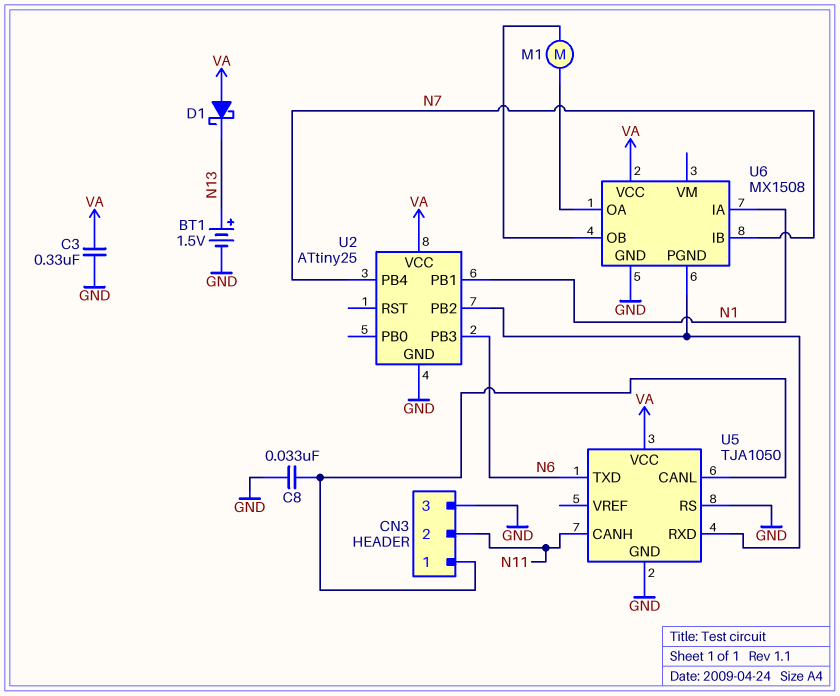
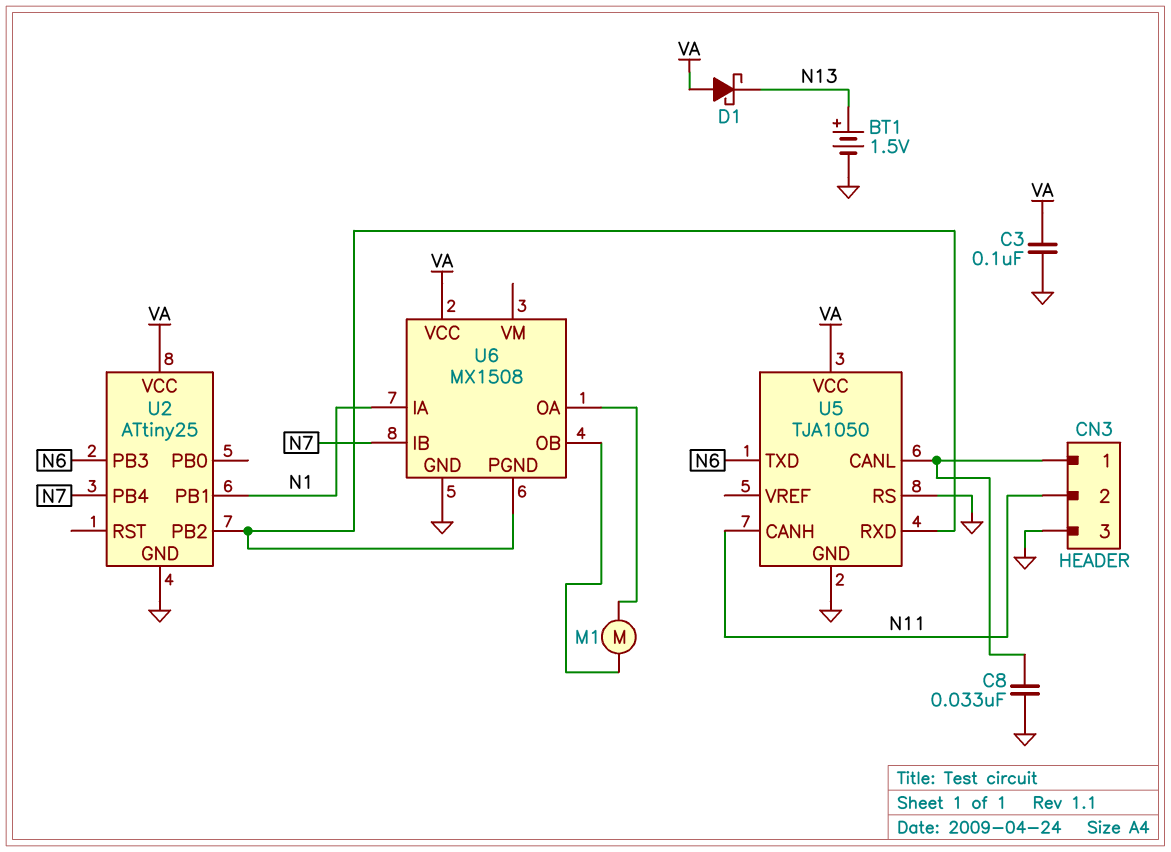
C3: 330nF (GND, VA) -> 100nF (GND, VA)

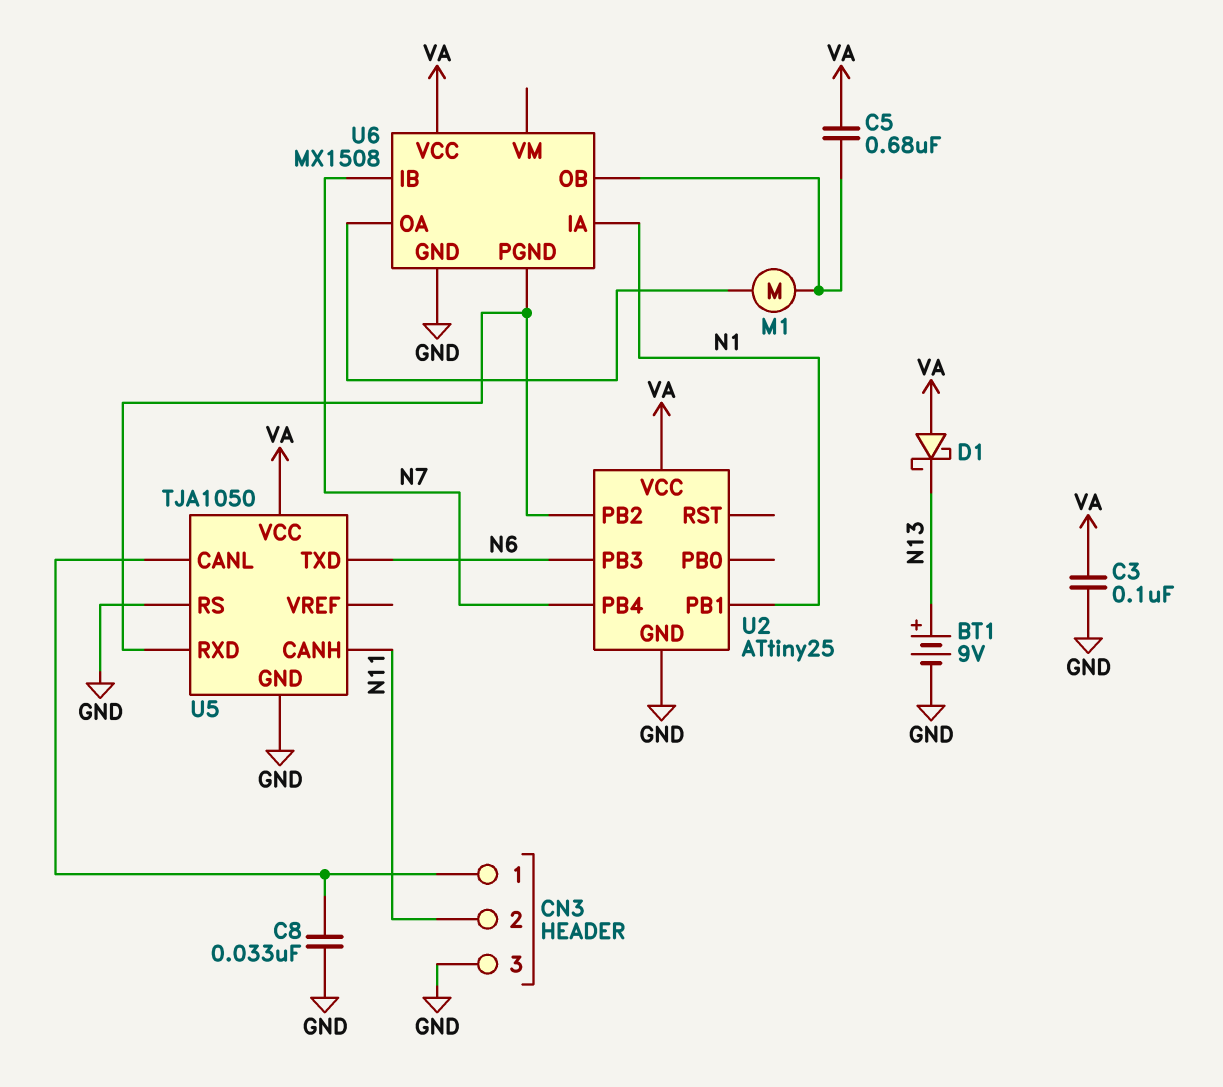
BT1: 1.5V (plus N13, minus GND) -> 9V (plus N13, minus GND)
C5: none -> 680nF (U6/OB, VA)

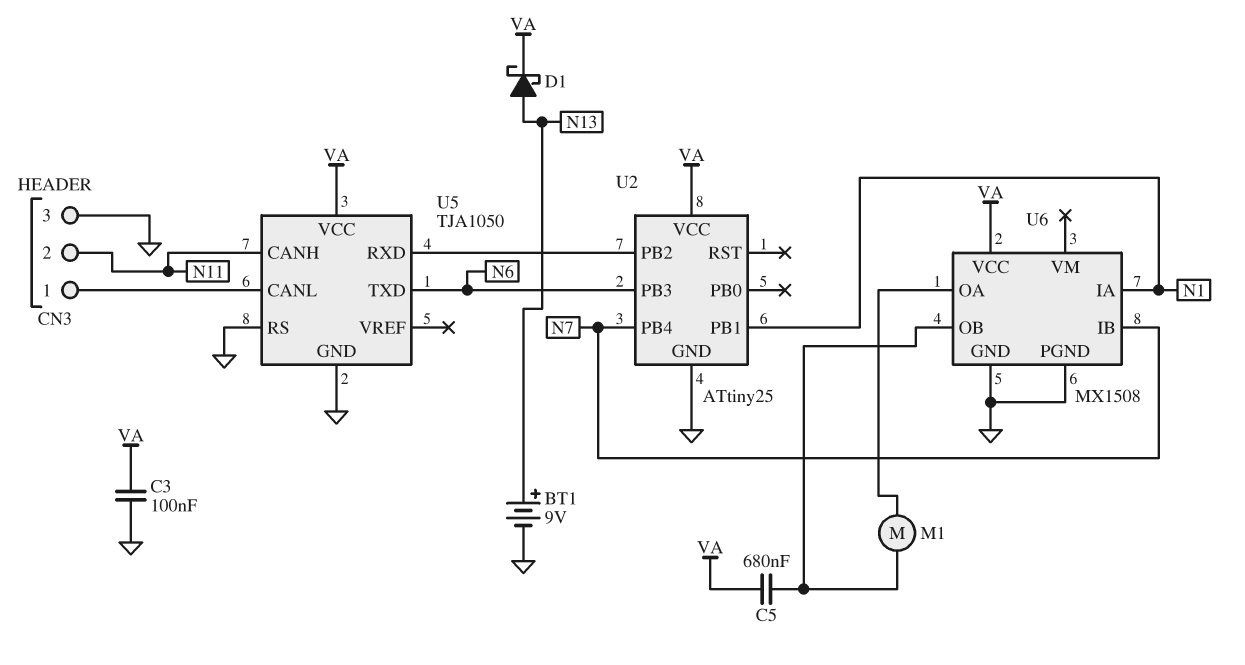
C8: 33nF (CN3/1, GND) -> none
D1: schottky (A VA, K N13) -> schottky (A N13, K VA)
U6 pin PGND: U2/PB2 -> GND

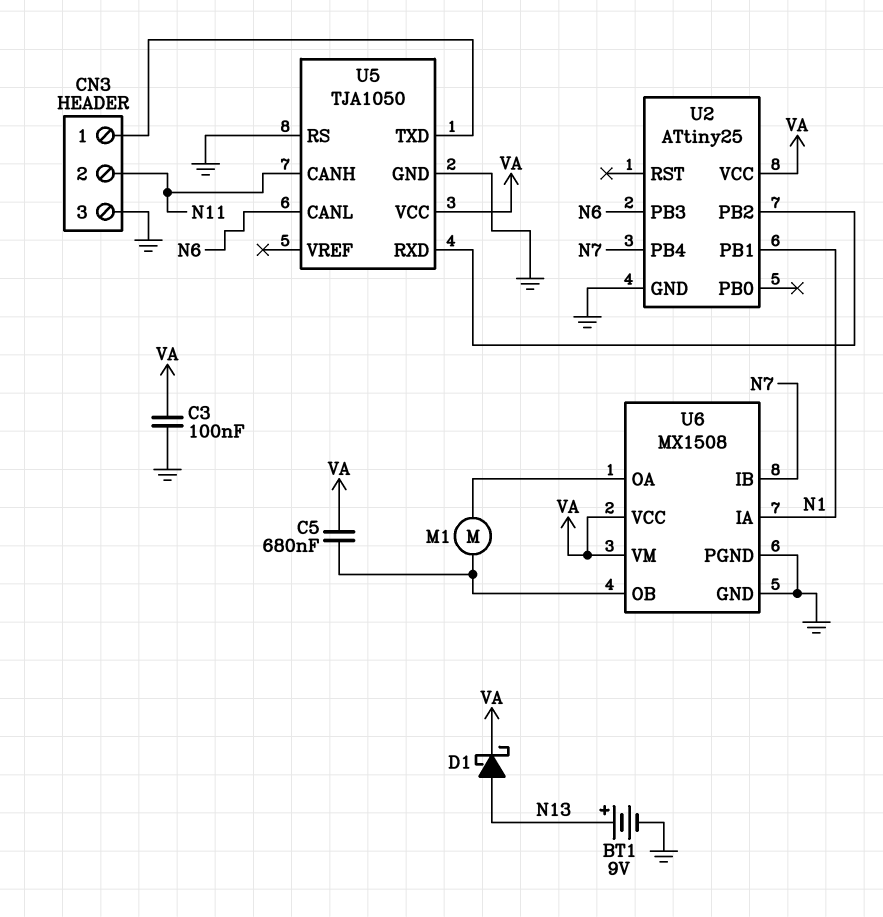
U5 pin CANL: CN3/1 -> N6
U5 pin TXD: N6 -> CN3/1
U6 pin VM: none -> VA

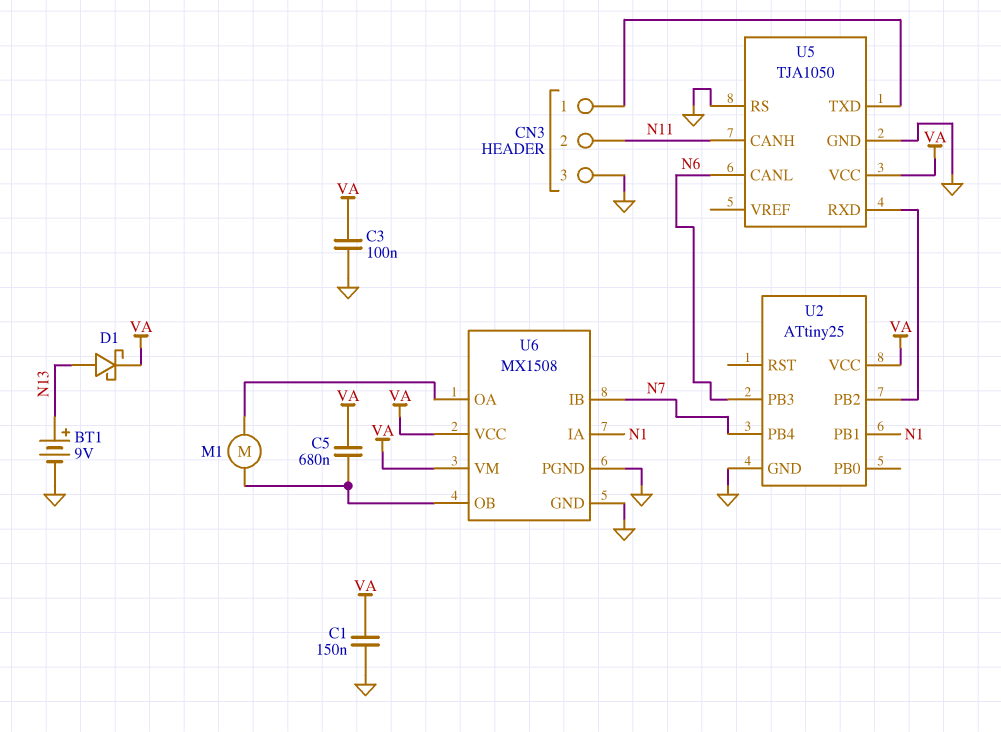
C1: none -> 150nF (GND, VA)

